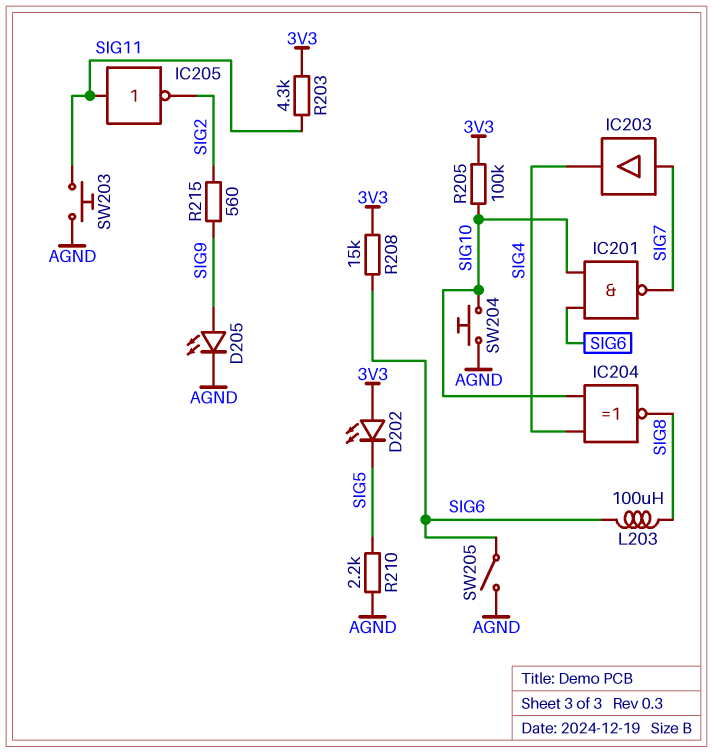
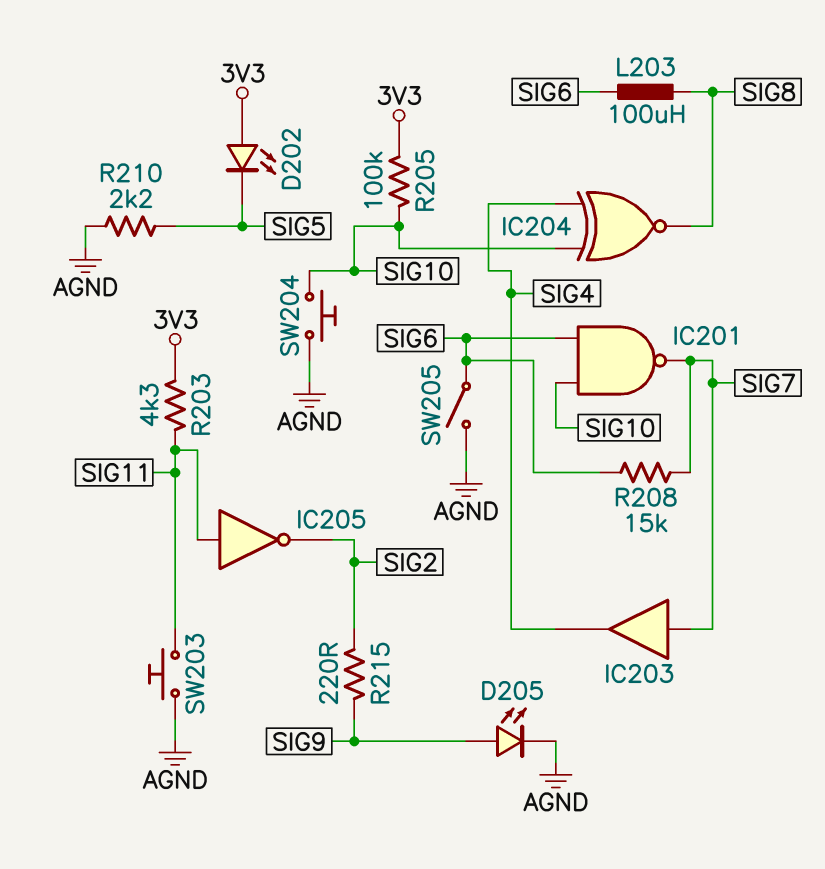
R208: 15k (3V3, SIG6) -> 15k (SIG6, SIG7)
R215: 560 (SIG2, SIG9) -> 220 (SIG2, SIG9)

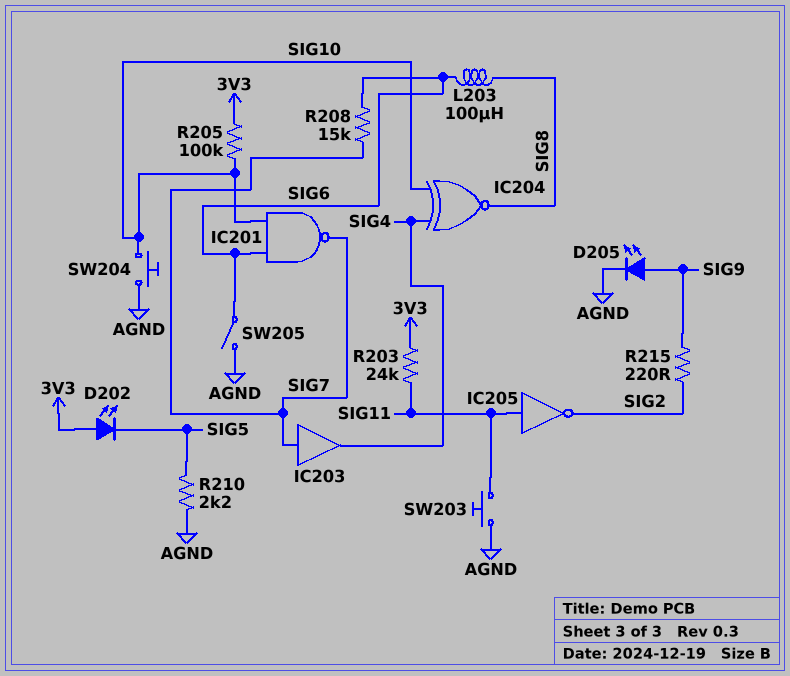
R203: 4.3k (3V3, SIG11) -> 24k (3V3, SIG11)

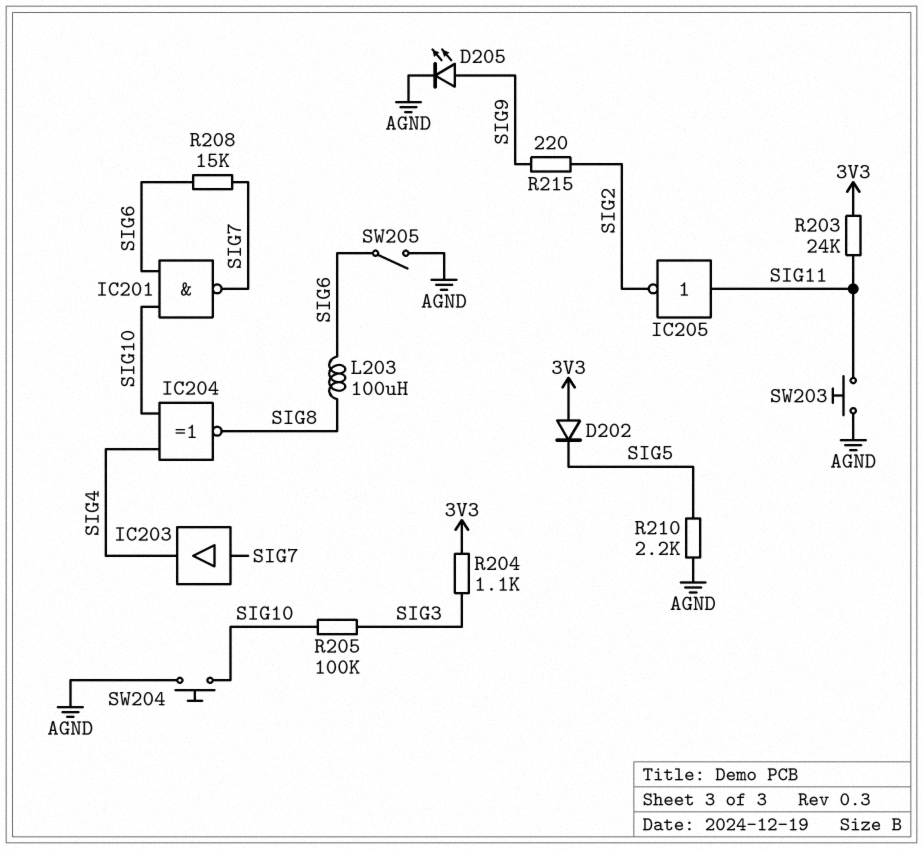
D202: LED (A 3V3, K SIG5) -> diode (A 3V3, K SIG5)
R204: none -> 1.1k (3V3, SIG3)
R205: 100k (3V3, SIG10) -> 100k (SIG3, SIG10)

